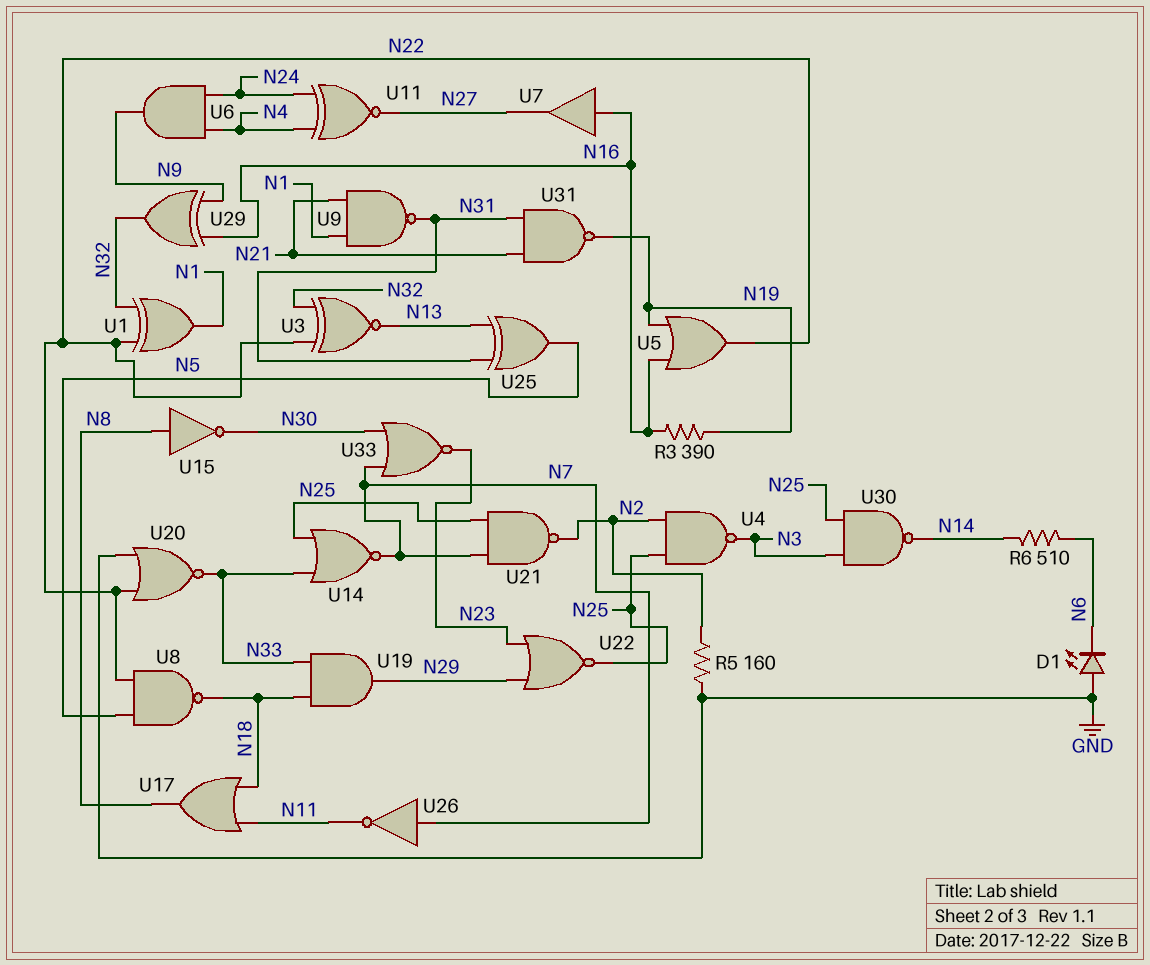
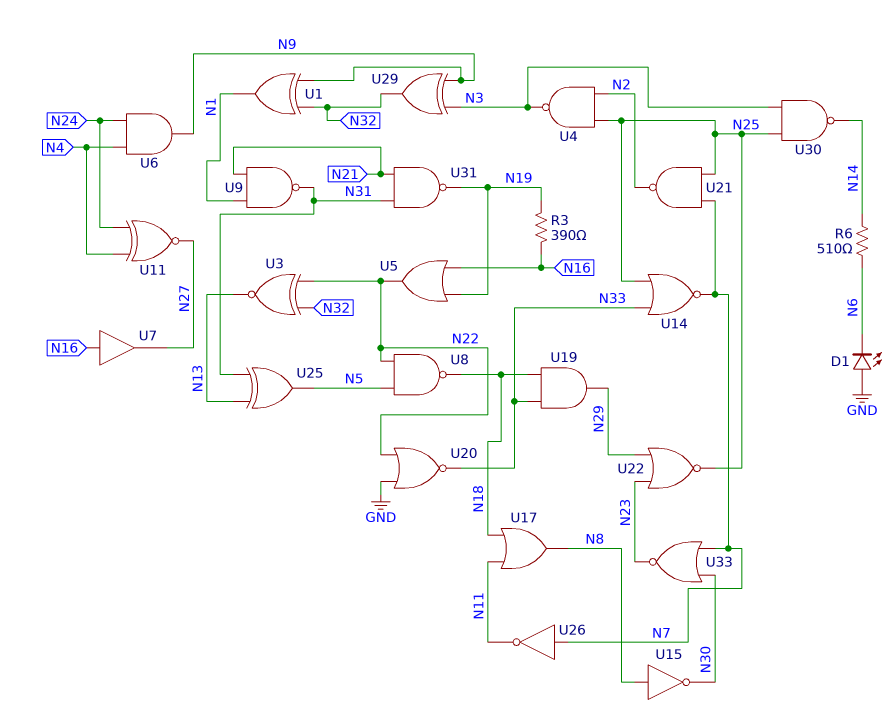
R5: 160 (GND, N2) -> none
U1: XOR (in N22, in N32, out N1) -> XOR (in N9, in N32, out N1)
U29: XOR (in N9, in N16, out N32) -> XOR (in N3, in N9, out N32)

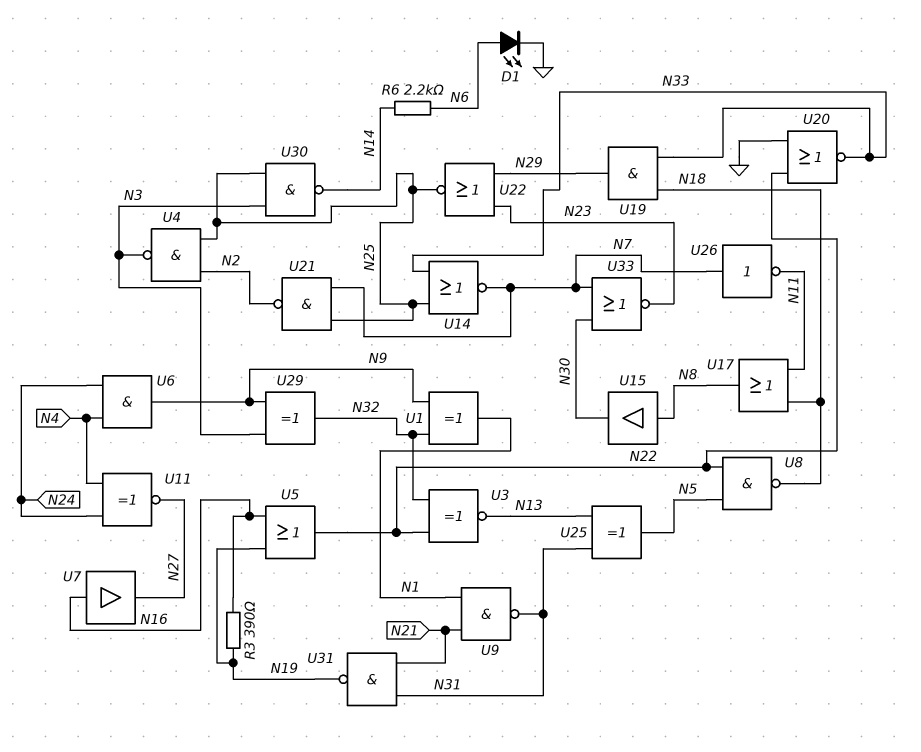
D1: LED (A GND, K N6) -> LED (A N6, K GND)
R6: 510 (N6, N14) -> 2.2k (N6, N14)
U15: NOT (in N8, out N30) -> buffer (in N8, out N30)

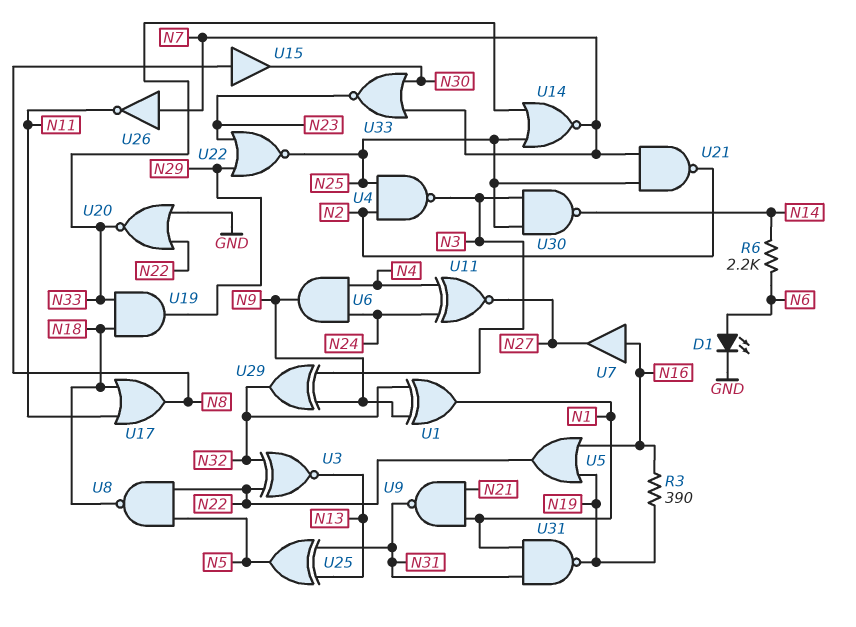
U31: NAND (in N21, in N31, out N19) -> NAND (in N1, in N31, out N19)

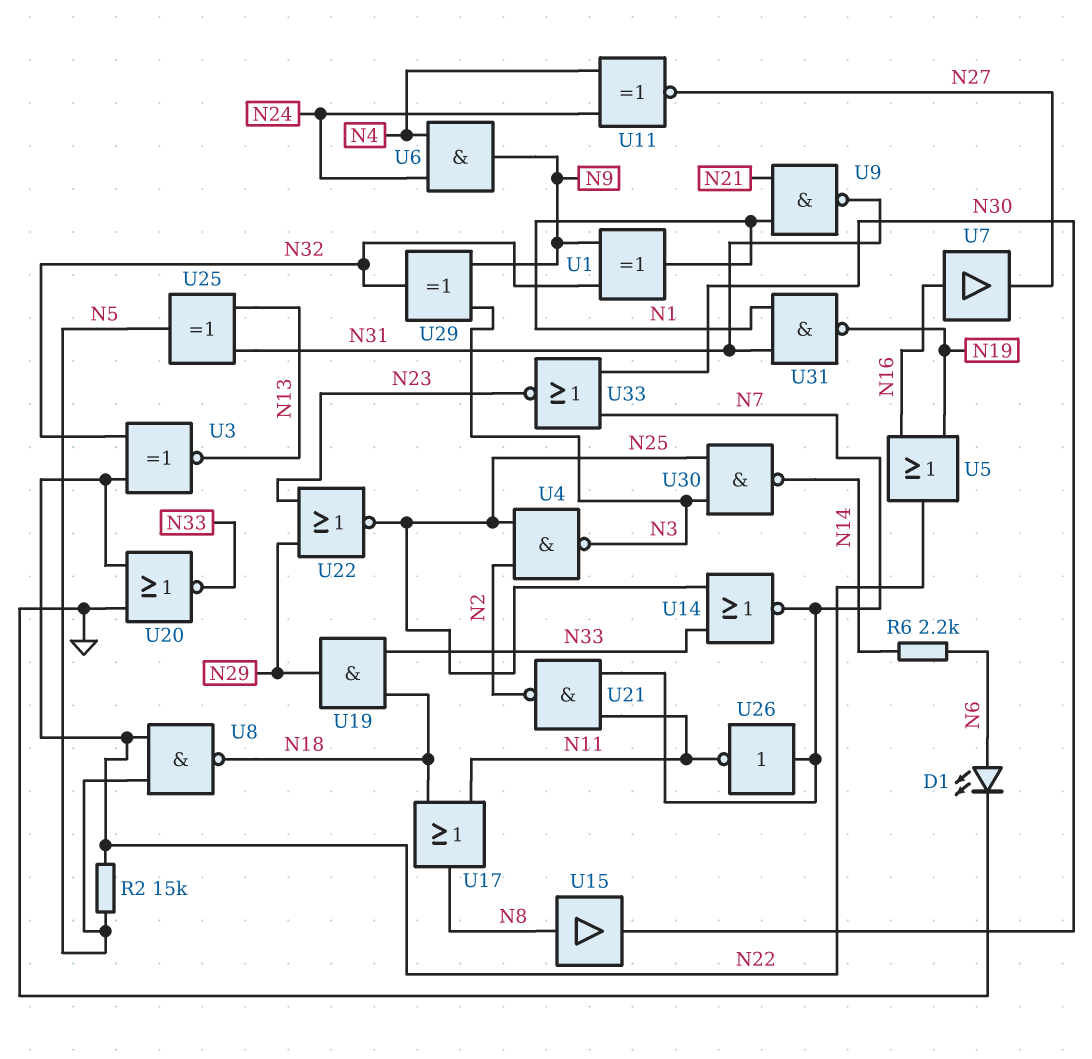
R2: none -> 15k (N5, N22)
R3: 390 (N16, N19) -> none
U21: NAND (in N7, in N25, out N2) -> NAND (in N7, in N11, out N2)

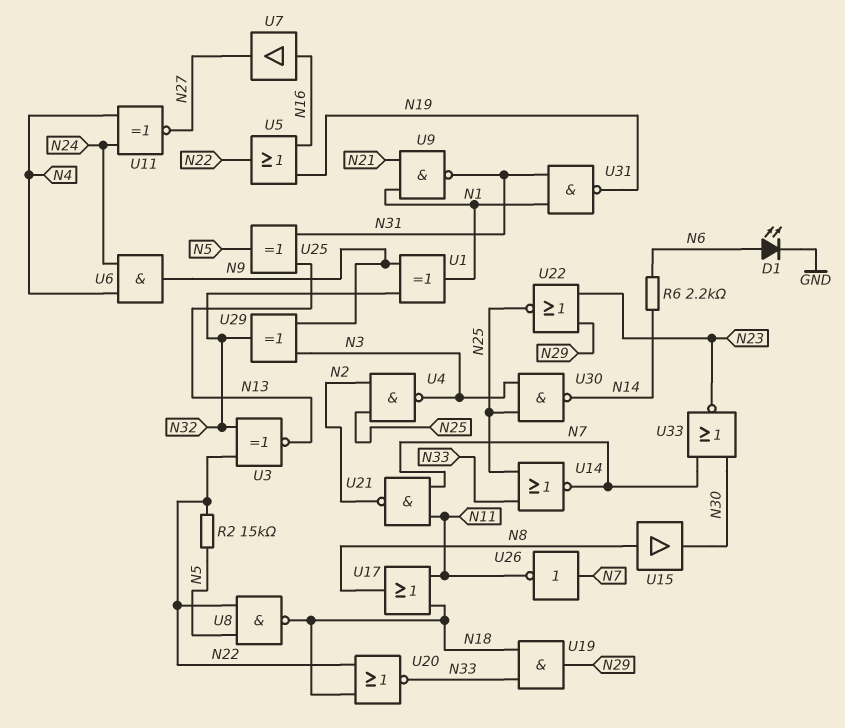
U20: NOR (in GND, in N22, out N33) -> NOR (in N18, in N22, out N33)

